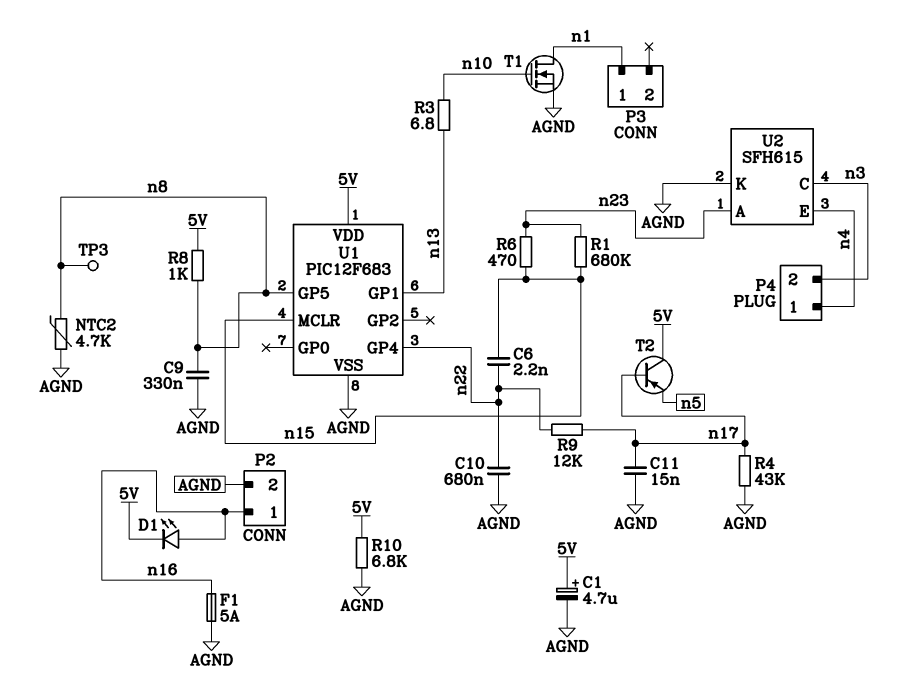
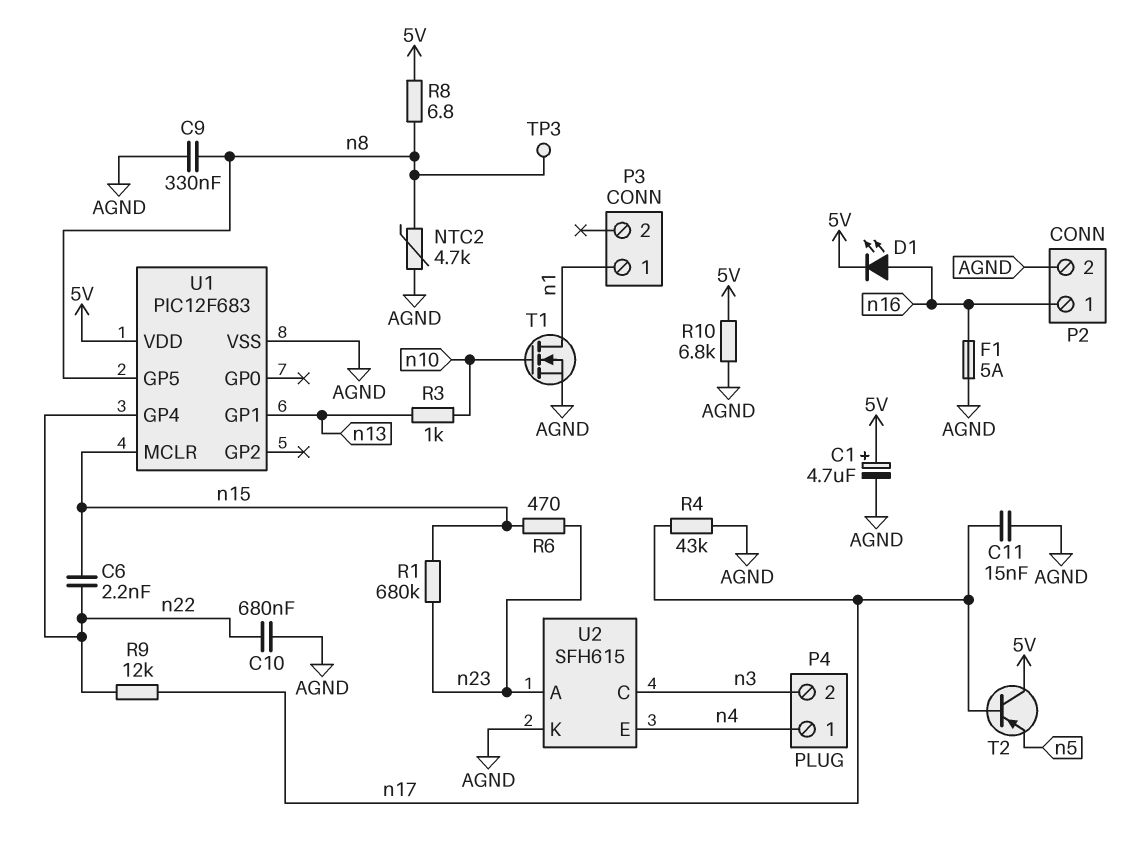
R3: 6.8 (n10, n13) -> 1k (n10, n13)
R8: 1k (5V, n8) -> 6.8 (5V, n8)

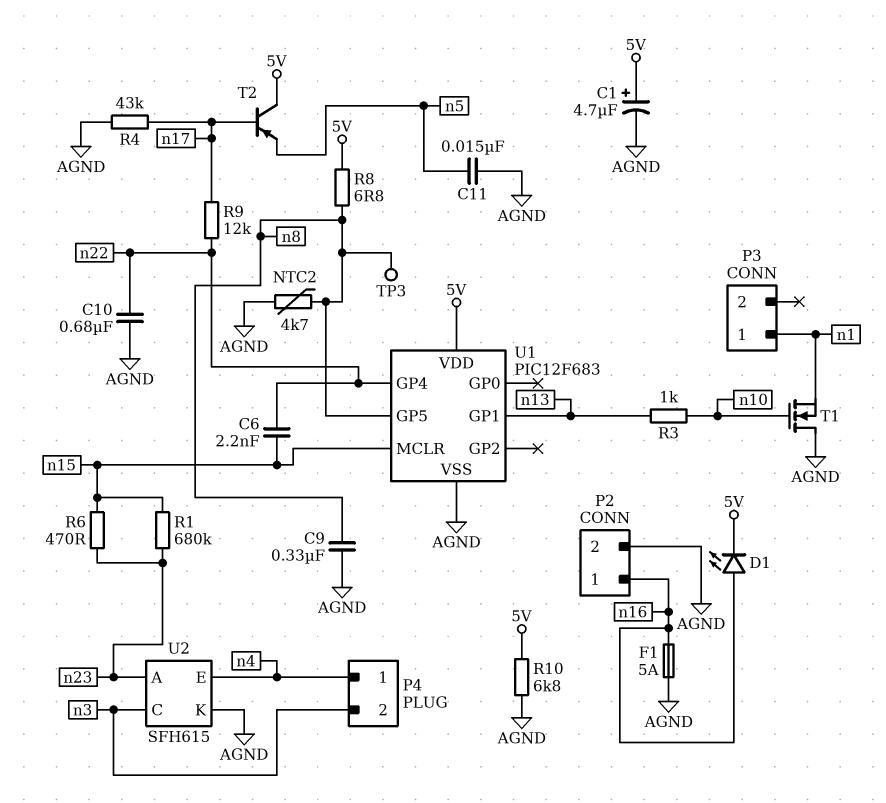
C11: 15nF (AGND, n17) -> 15nF (AGND, n5)
T1: NMOS (G n10, D n1, S AGND) -> NMOS (G n10, D AGND, S n1)

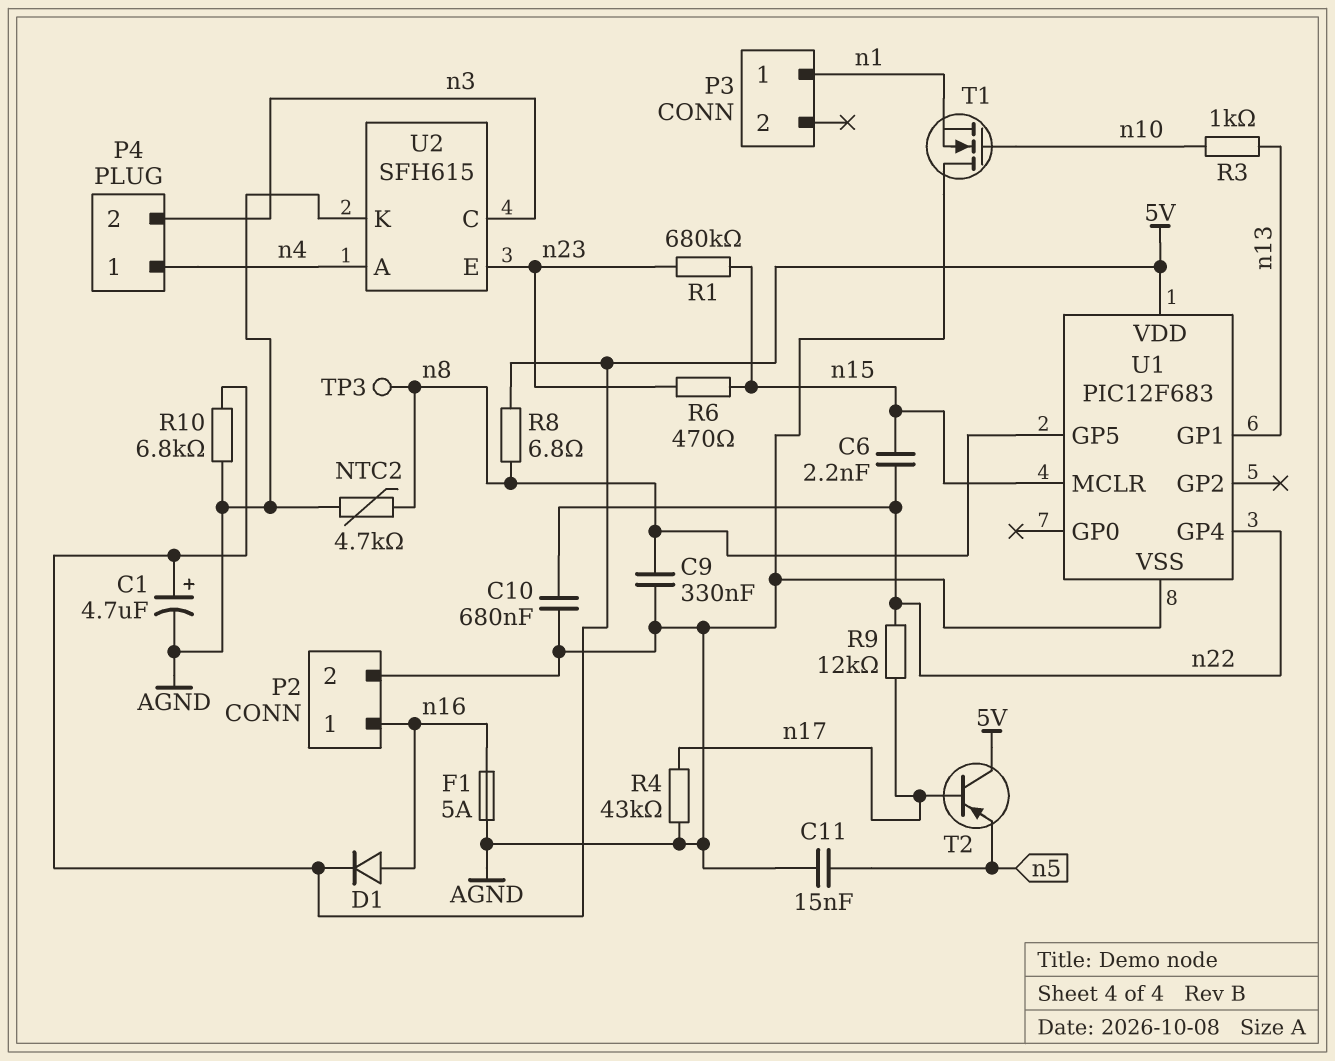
D1: LED (A n16, K 5V) -> diode (A n16, K 5V)
U2 pin A: n23 -> n4
U2 pin E: n4 -> n23

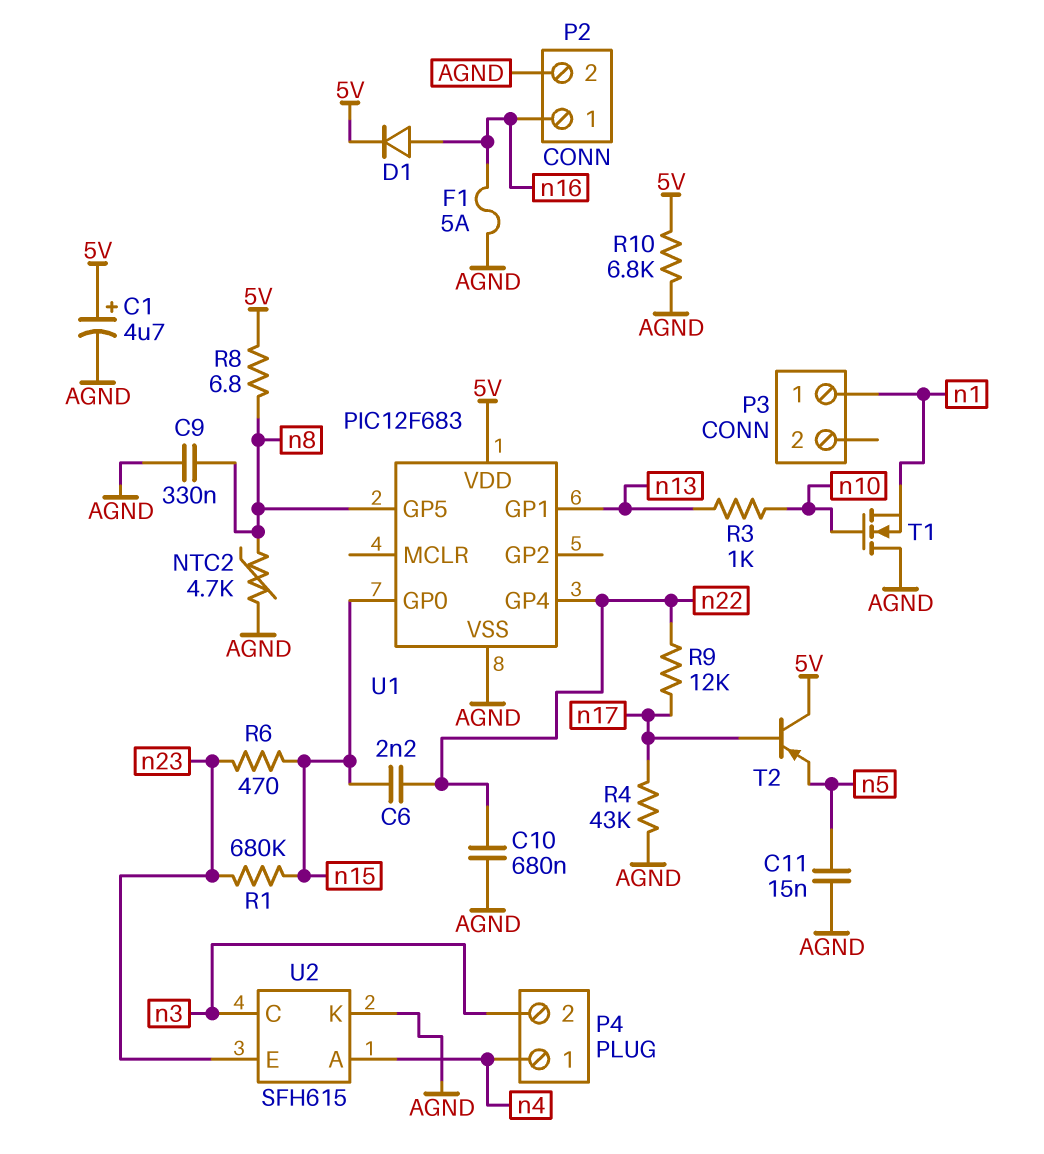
TP3: test point (n8) -> none
U1 pin GP0: none -> n15
U1 pin MCLR: n15 -> none

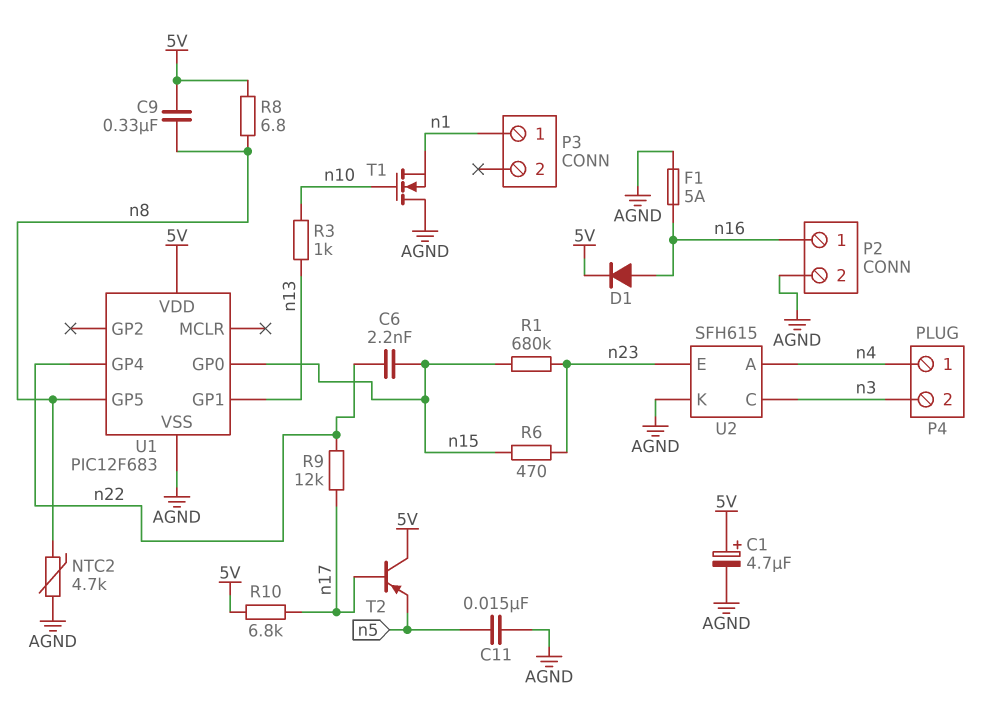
C9: 330nF (AGND, n8) -> 330nF (5V, n8)
C10: 680nF (AGND, n22) -> none
R4: 43k (AGND, n17) -> none
R10: 6.8k (5V, AGND) -> 6.8k (5V, n17)

